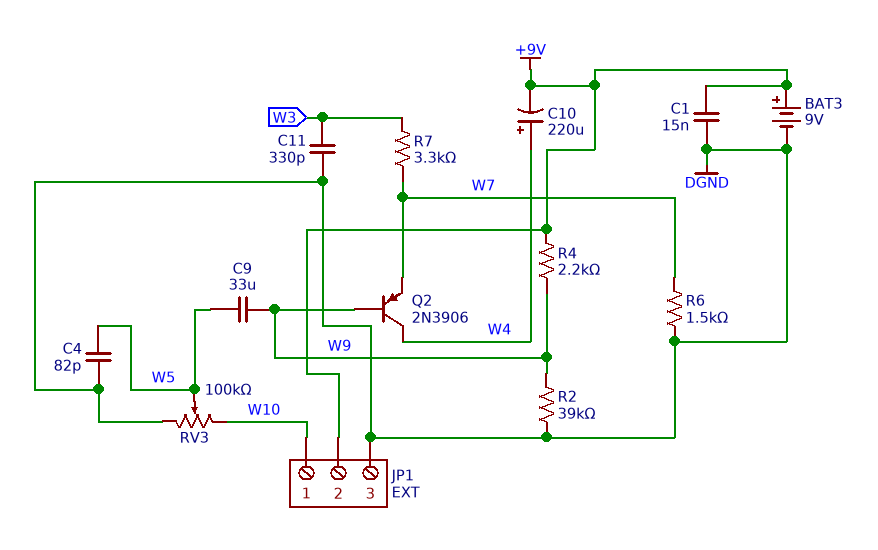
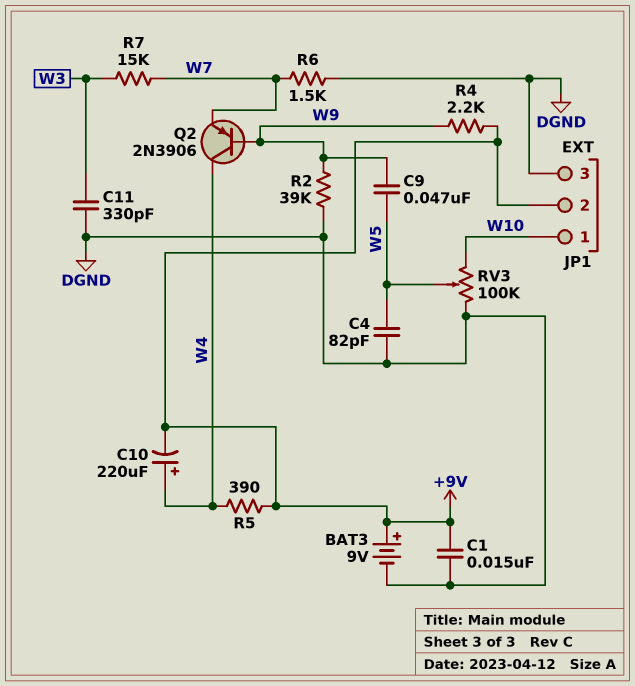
C9: 33uF (W5, W9) -> 47nF (W5, W9)
R5: none -> 390 (+9V, W4)
R7: 3.3k (W3, W7) -> 15k (W3, W7)

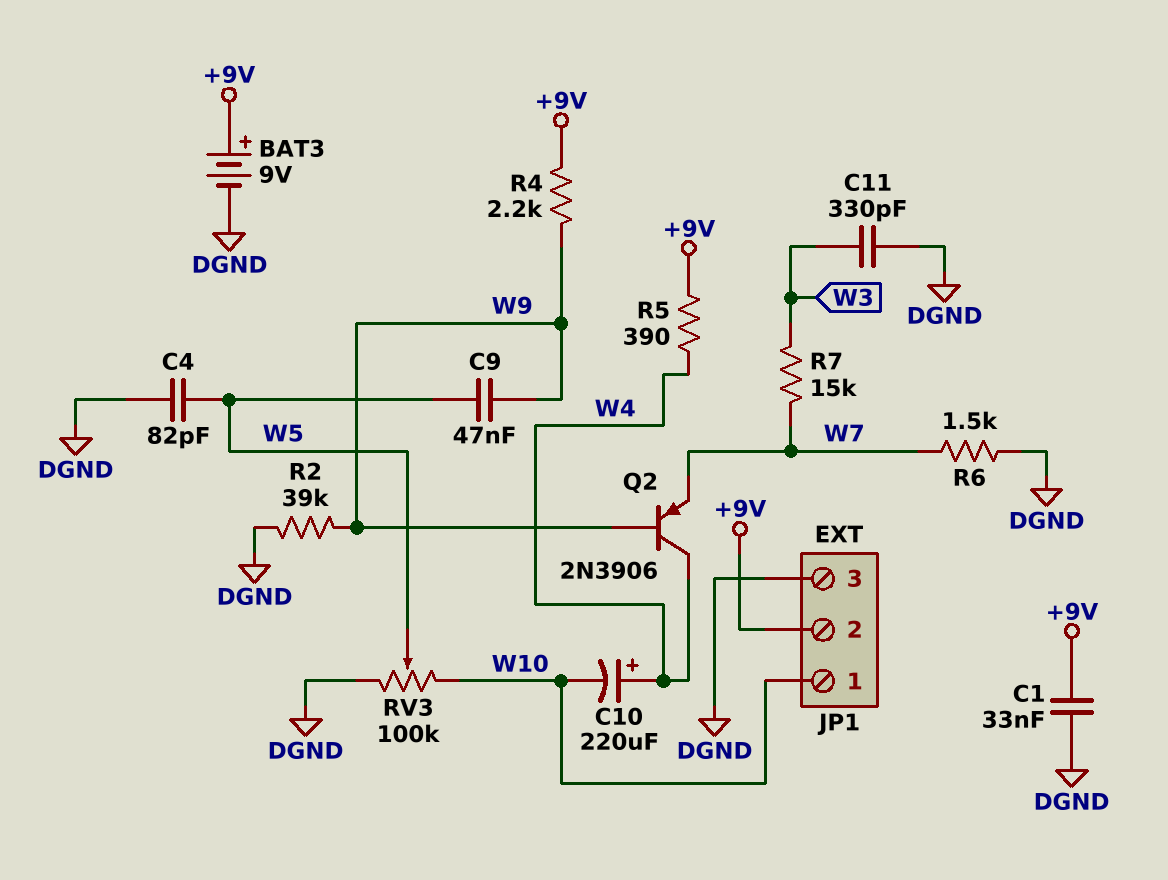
C1: 15nF (+9V, DGND) -> 33nF (+9V, DGND)
C10: 220uF (plus W4, minus +9V) -> 220uF (plus W4, minus W10)

